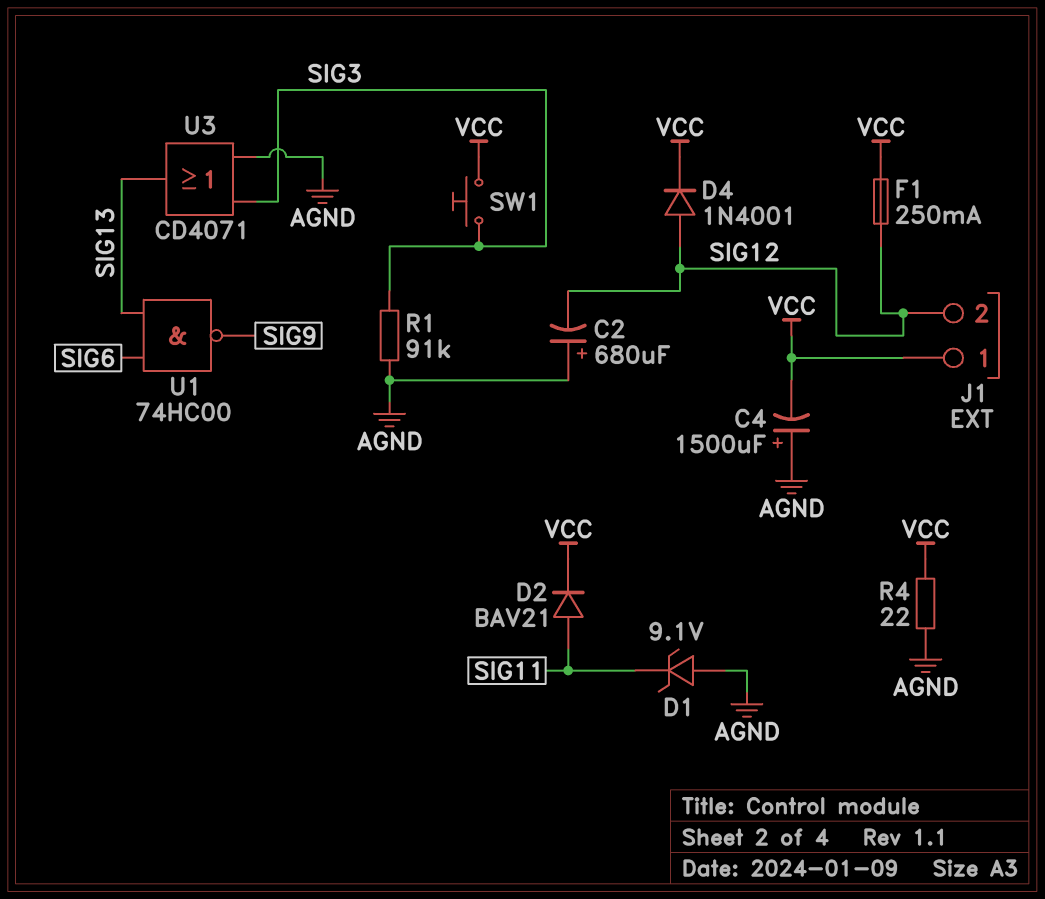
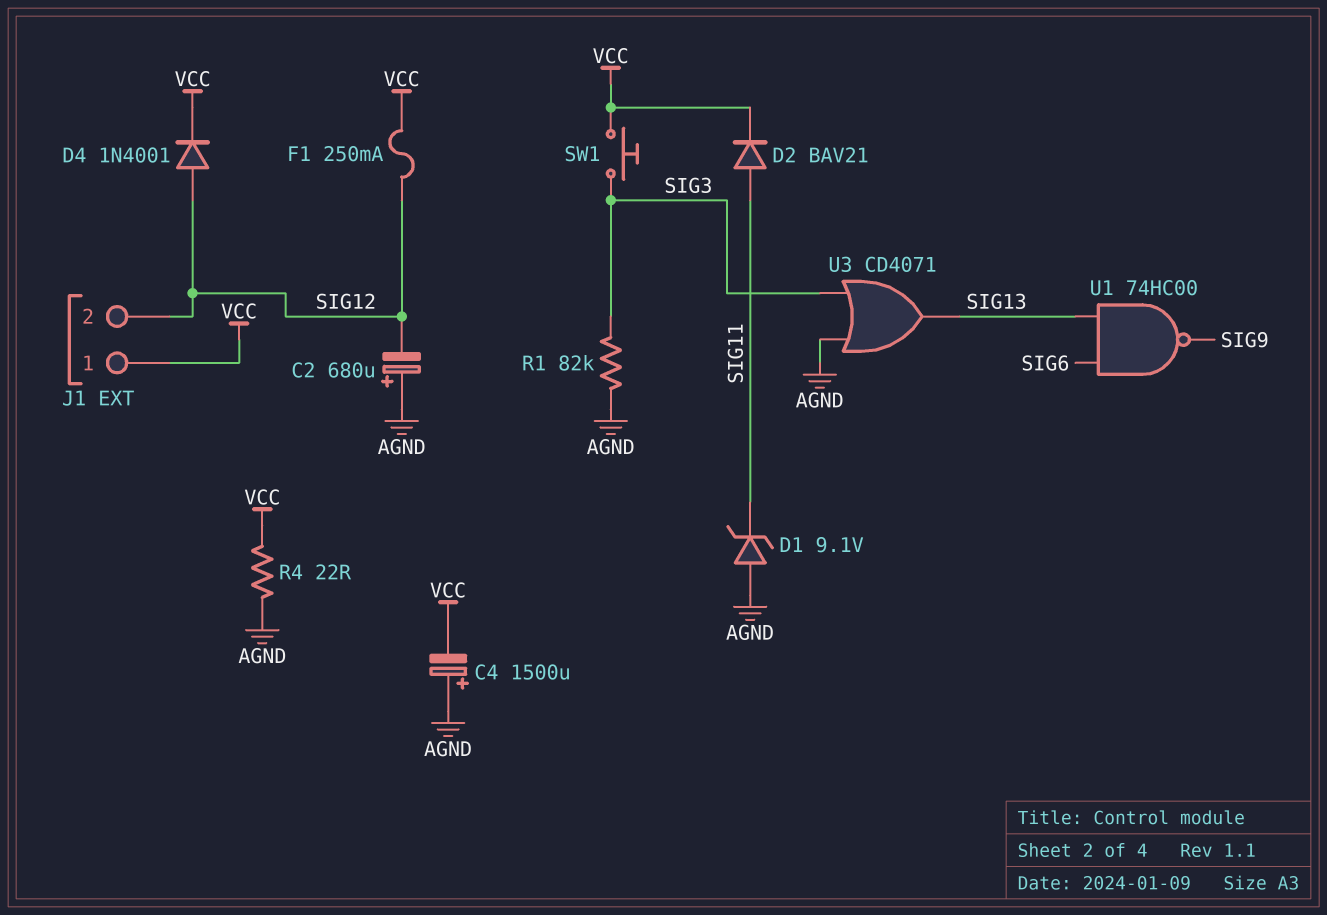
R1: 91k (AGND, SIG3) -> 82k (AGND, SIG3)

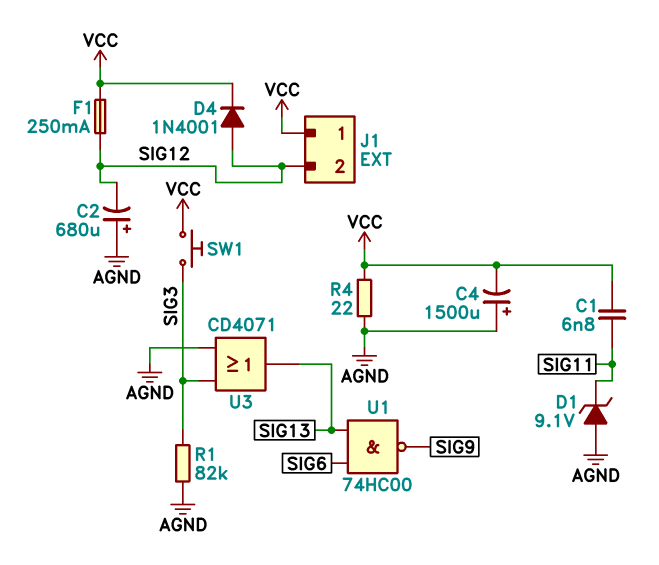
C1: none -> 6.8nF (SIG11, VCC)
D2: diode BAV21 (A SIG11, K VCC) -> none

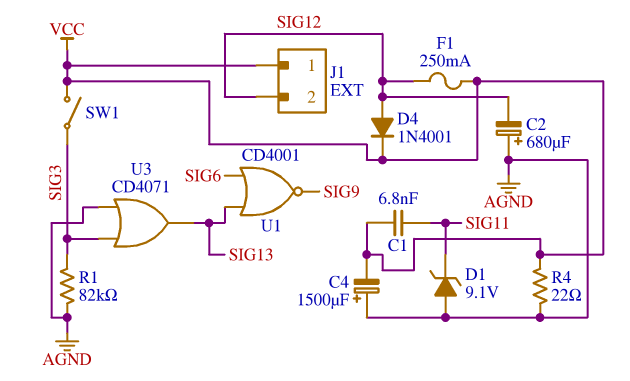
SW1: button (SIG3, VCC) -> switch (SIG3, VCC)
U1: NAND 74HC00 (in SIG6, in SIG13, out SIG9) -> NOR CD4001 (in SIG6, in SIG13, out SIG9)

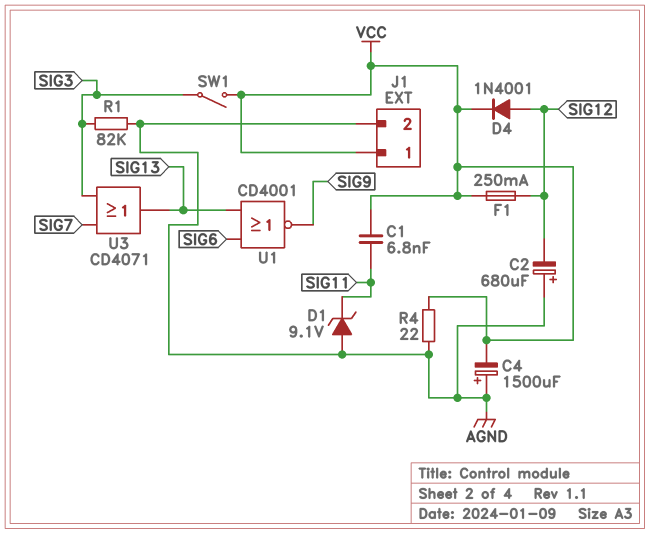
J1 pin 2: SIG12 -> AGND
U3: OR CD4071 (in AGND, in SIG3, out SIG13) -> OR CD4071 (in SIG3, in SIG7, out SIG13)

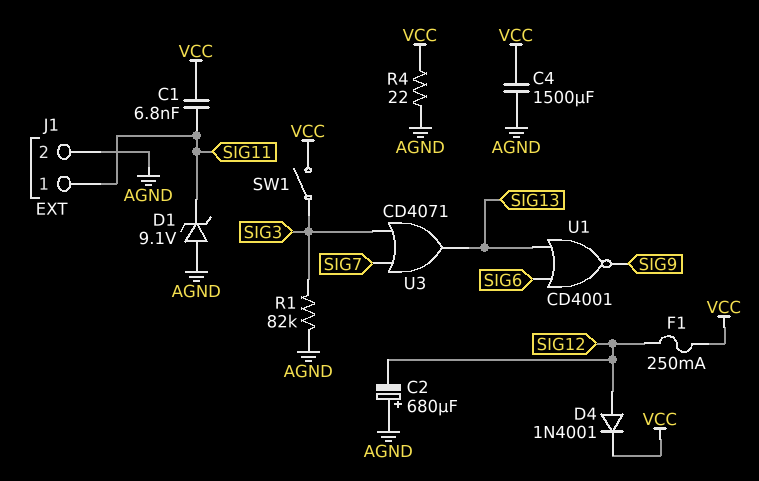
C4: 1500uF (plus AGND, minus VCC) -> 1500uF (AGND, VCC)
J1 pin 1: VCC -> SIG11

